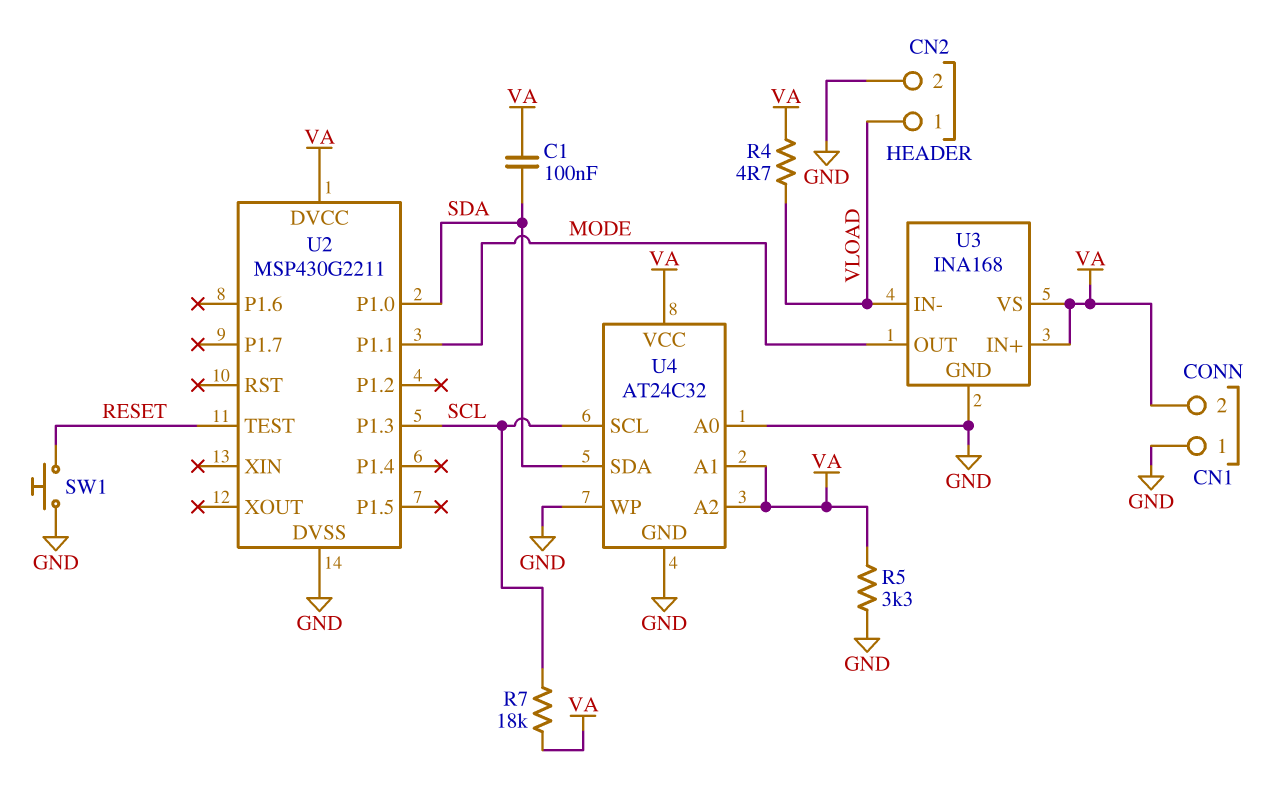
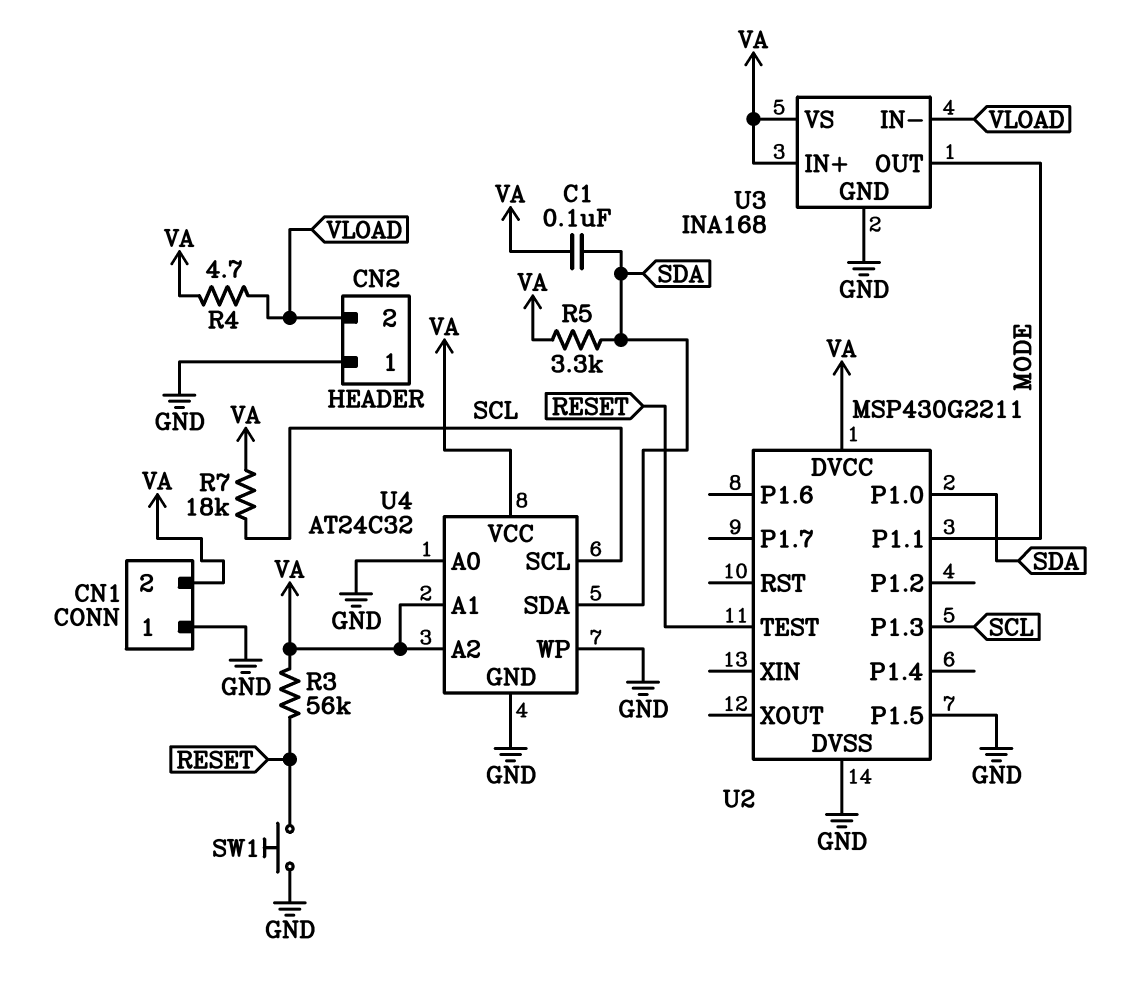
CN2 pin 1: VLOAD -> GND
CN2 pin 2: GND -> VLOAD
R3: none -> 56k (RESET, VA)
R5: 3.3k (GND, VA) -> 3.3k (SDA, VA)
U2 pin P1.5: none -> GND

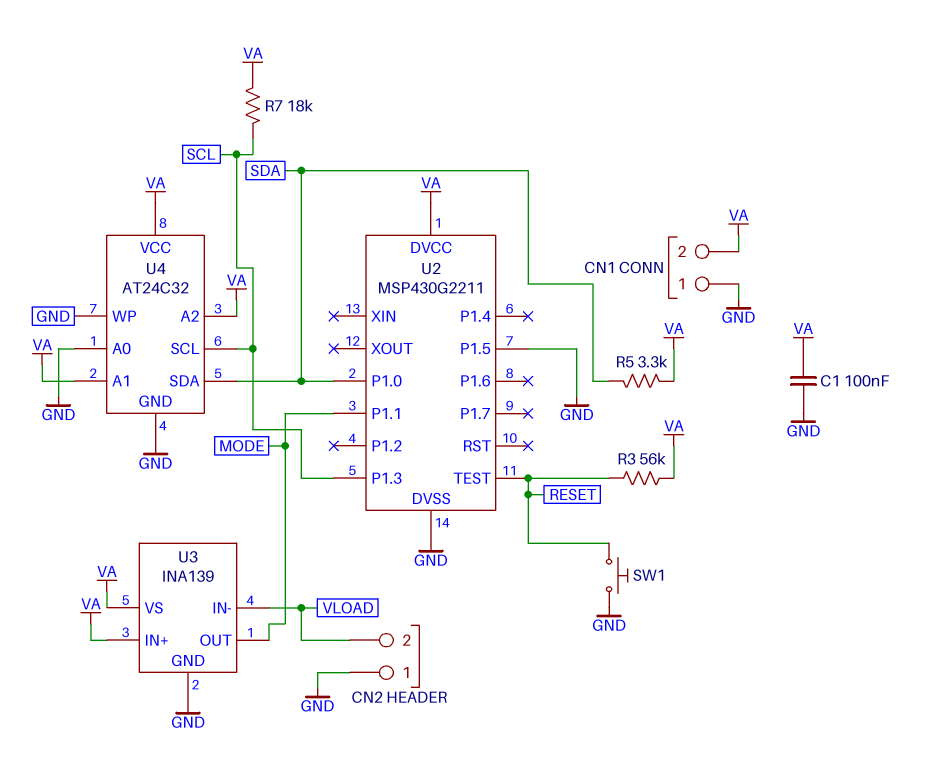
C1: 100nF (SDA, VA) -> 100nF (GND, VA)
R4: 4.7 (VA, VLOAD) -> none
U3: INA168 -> INA139

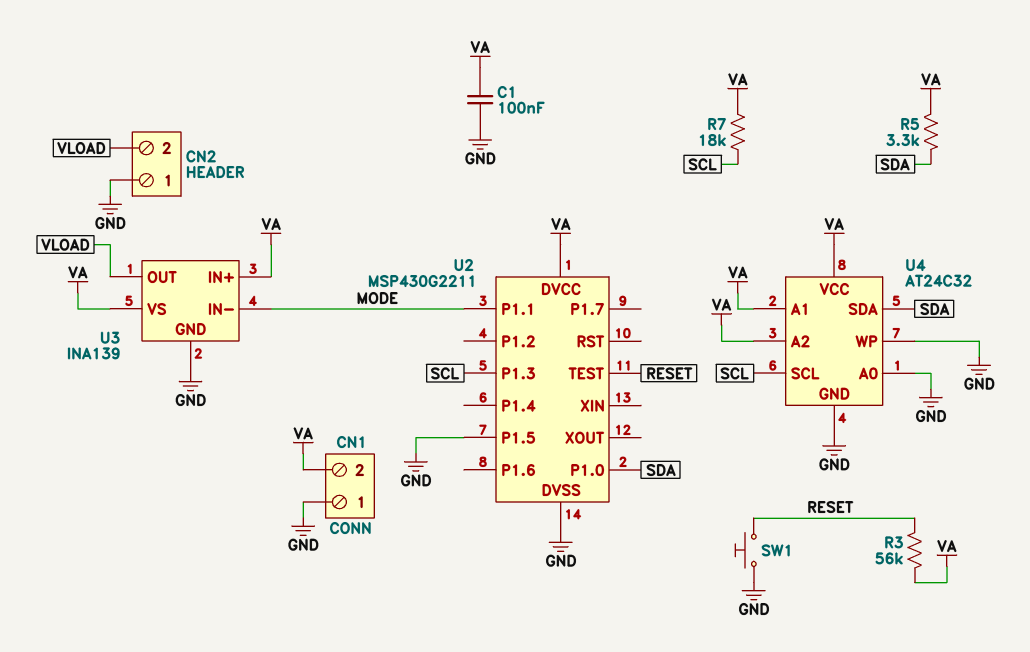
U3 pin IN-: VLOAD -> MODE
U3 pin OUT: MODE -> VLOAD

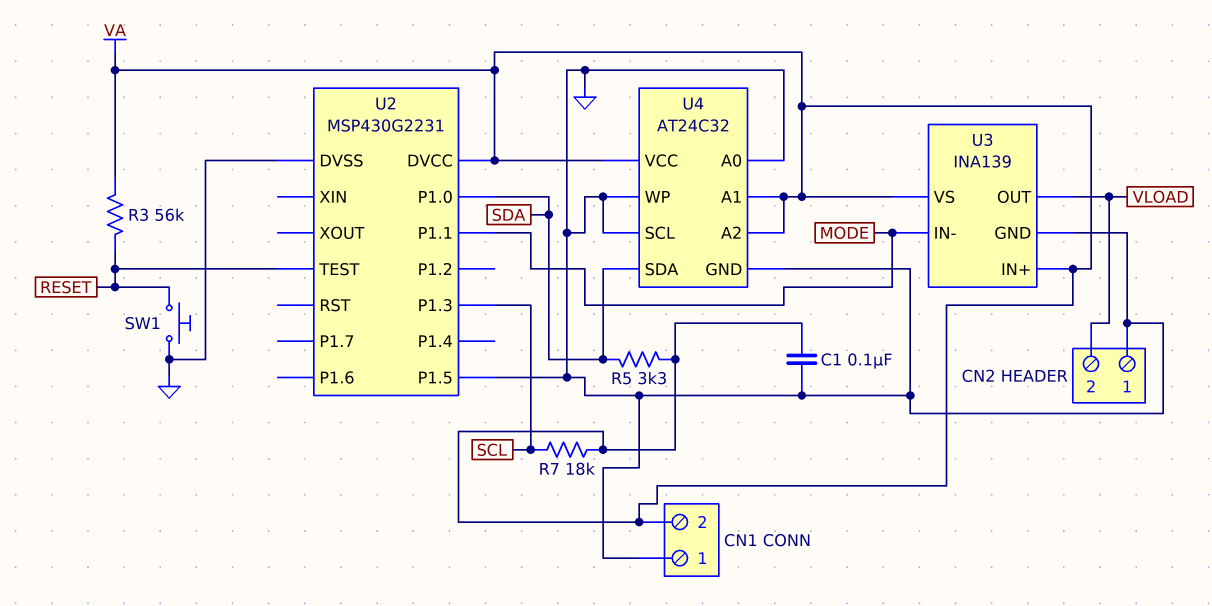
U2: MSP430G2211 -> MSP430G2231
U4 pin SCL: SCL -> GND

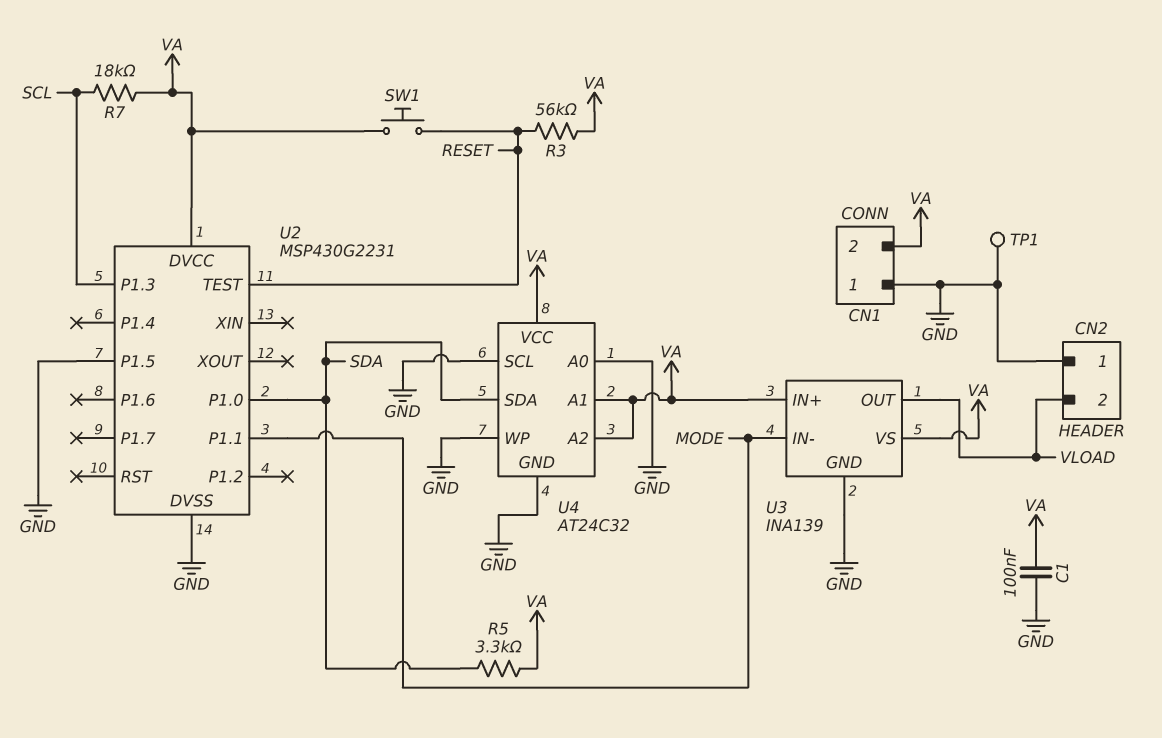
SW1: button (GND, RESET) -> button (RESET, VA)
TP1: none -> test point (GND)

